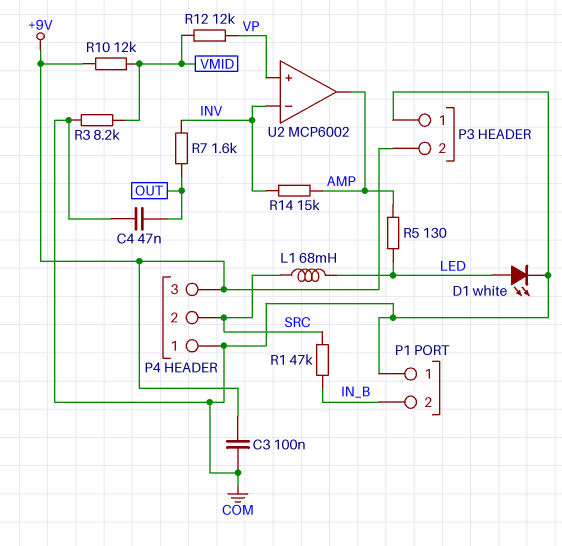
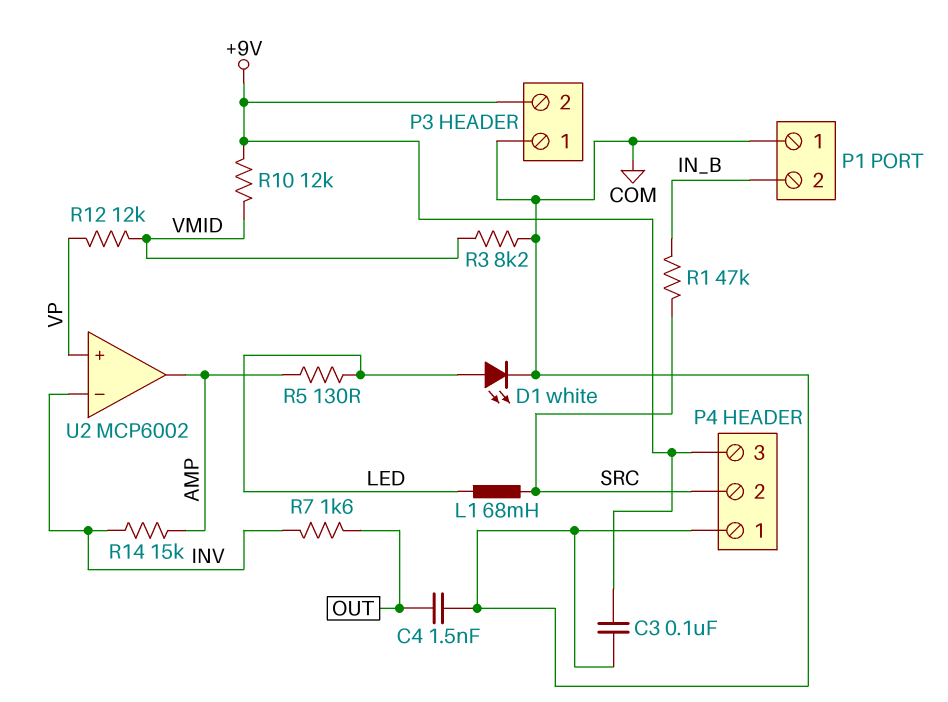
C4: 47nF (COM, OUT) -> 1.5nF (COM, OUT)

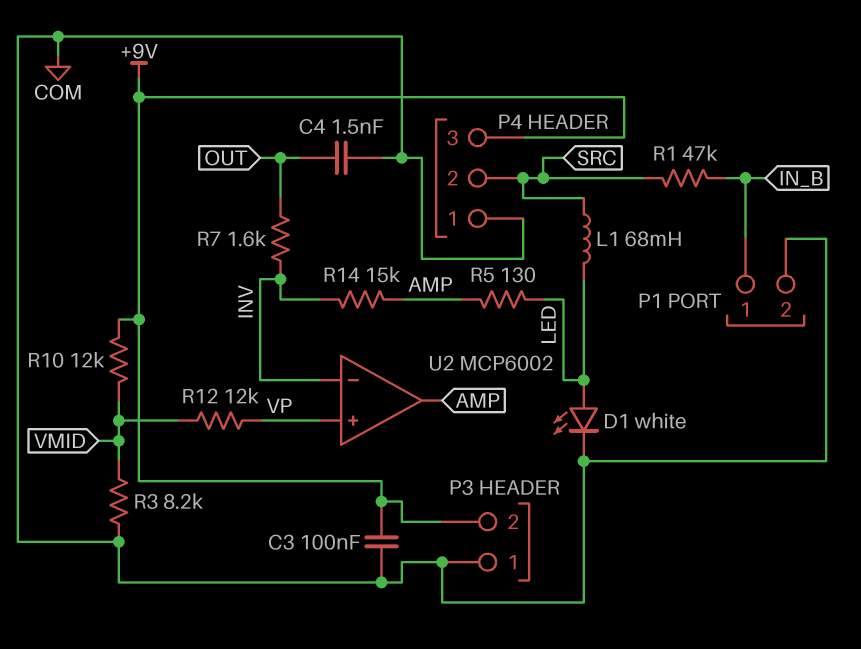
P1 pin 1: COM -> IN_B
P1 pin 2: IN_B -> COM

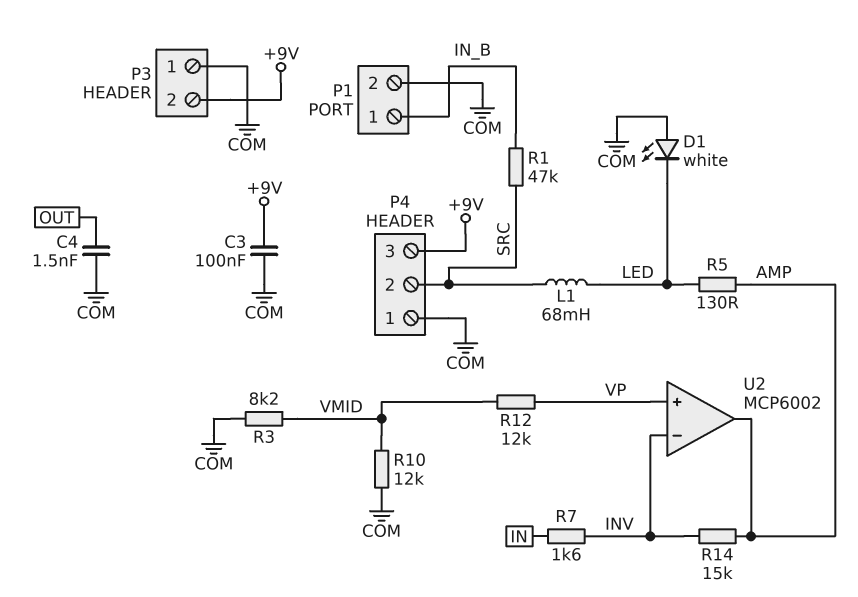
D1: LED white (A LED, K COM) -> LED white (A COM, K LED)
R7: 1.6k (INV, OUT) -> 1.6k (IN, INV)
R10: 12k (+9V, VMID) -> 12k (COM, VMID)

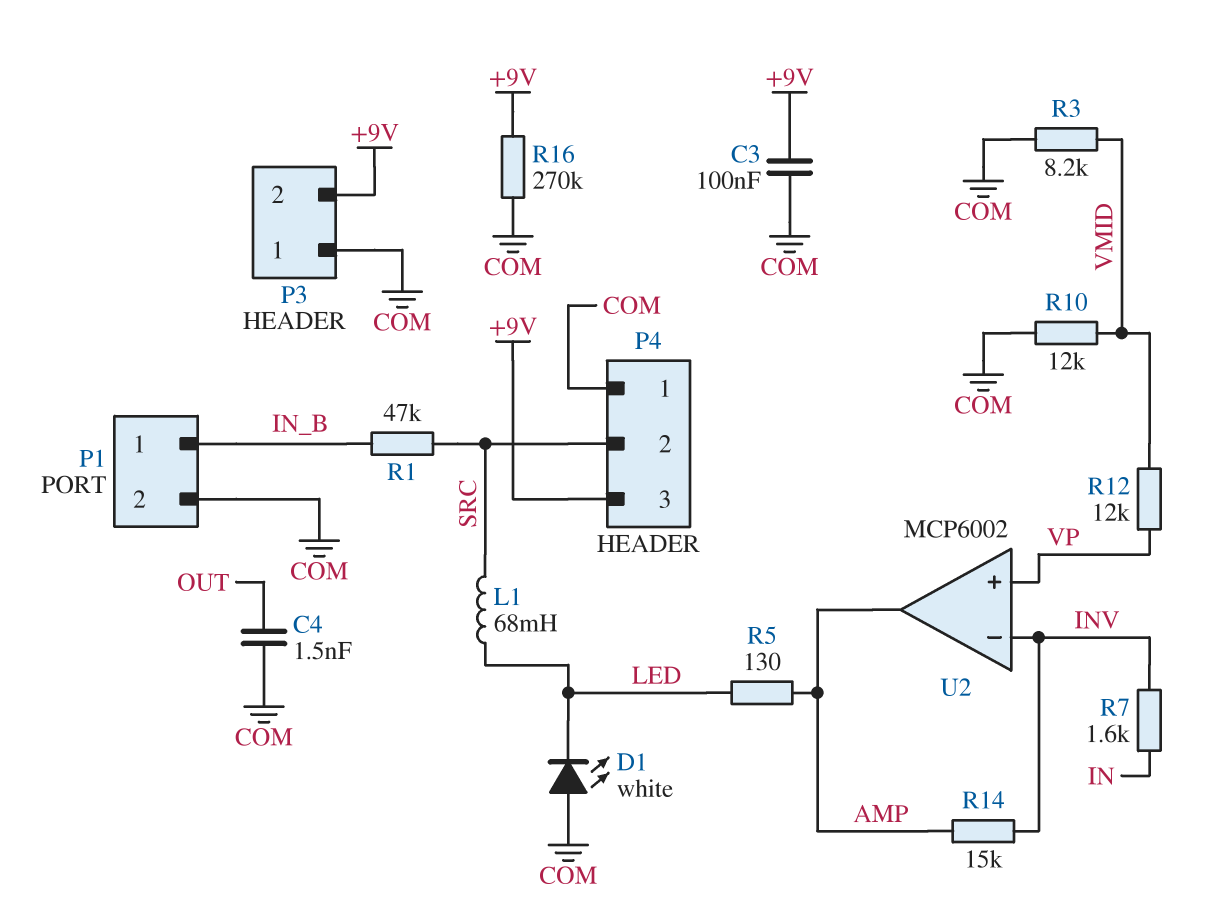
R16: none -> 270k (+9V, COM)

